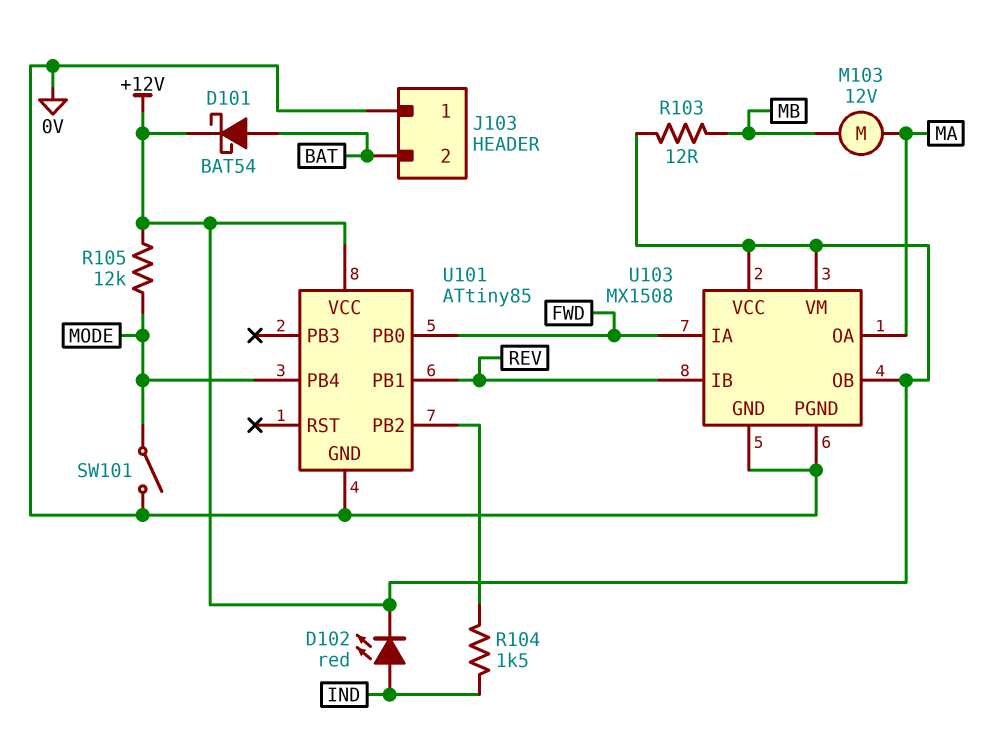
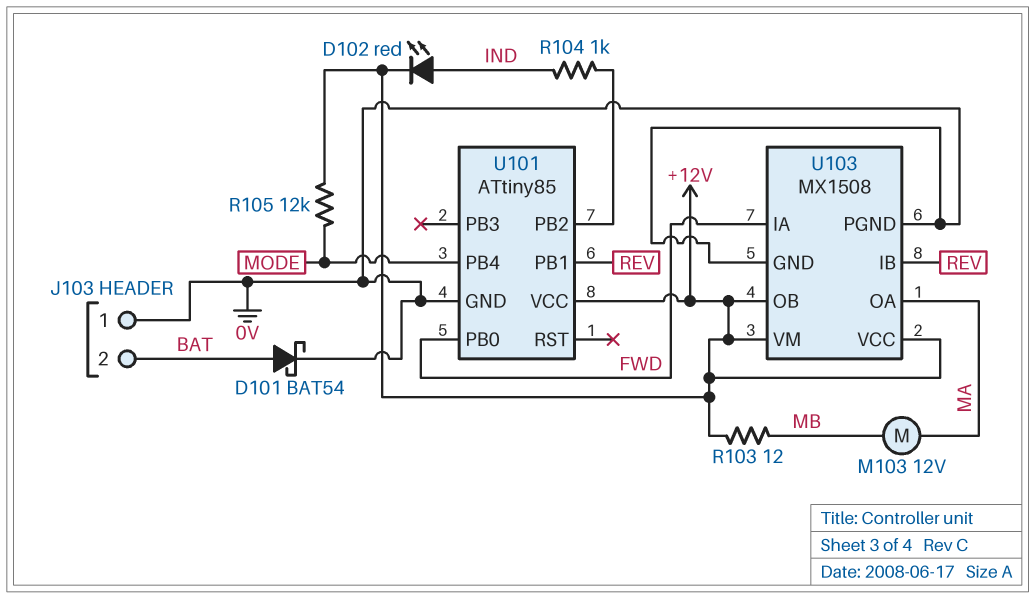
D101: schottky BAT54 (A BAT, K +12V) -> schottky BAT54 (A BAT, K 0V)
R104: 1.5k (IND, U101/PB2) -> 1k (IND, U101/PB2)
SW101: switch (0V, MODE) -> none

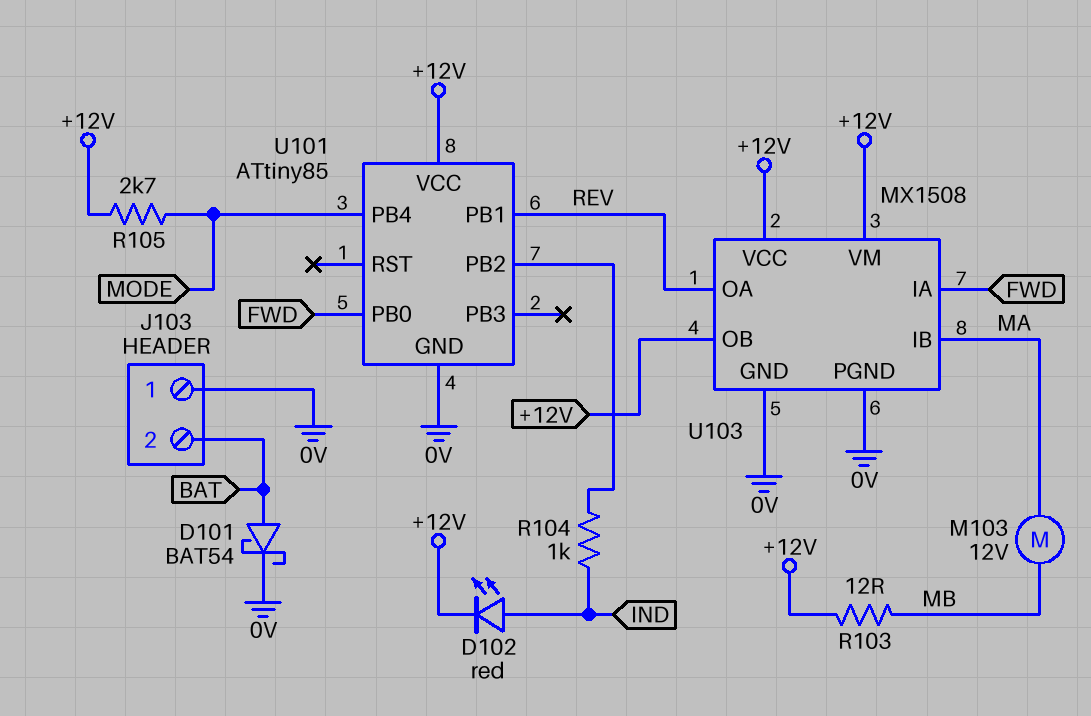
R105: 12k (+12V, MODE) -> 2.7k (+12V, MODE)
U103 pin IB: REV -> MA
U103 pin OA: MA -> REV

